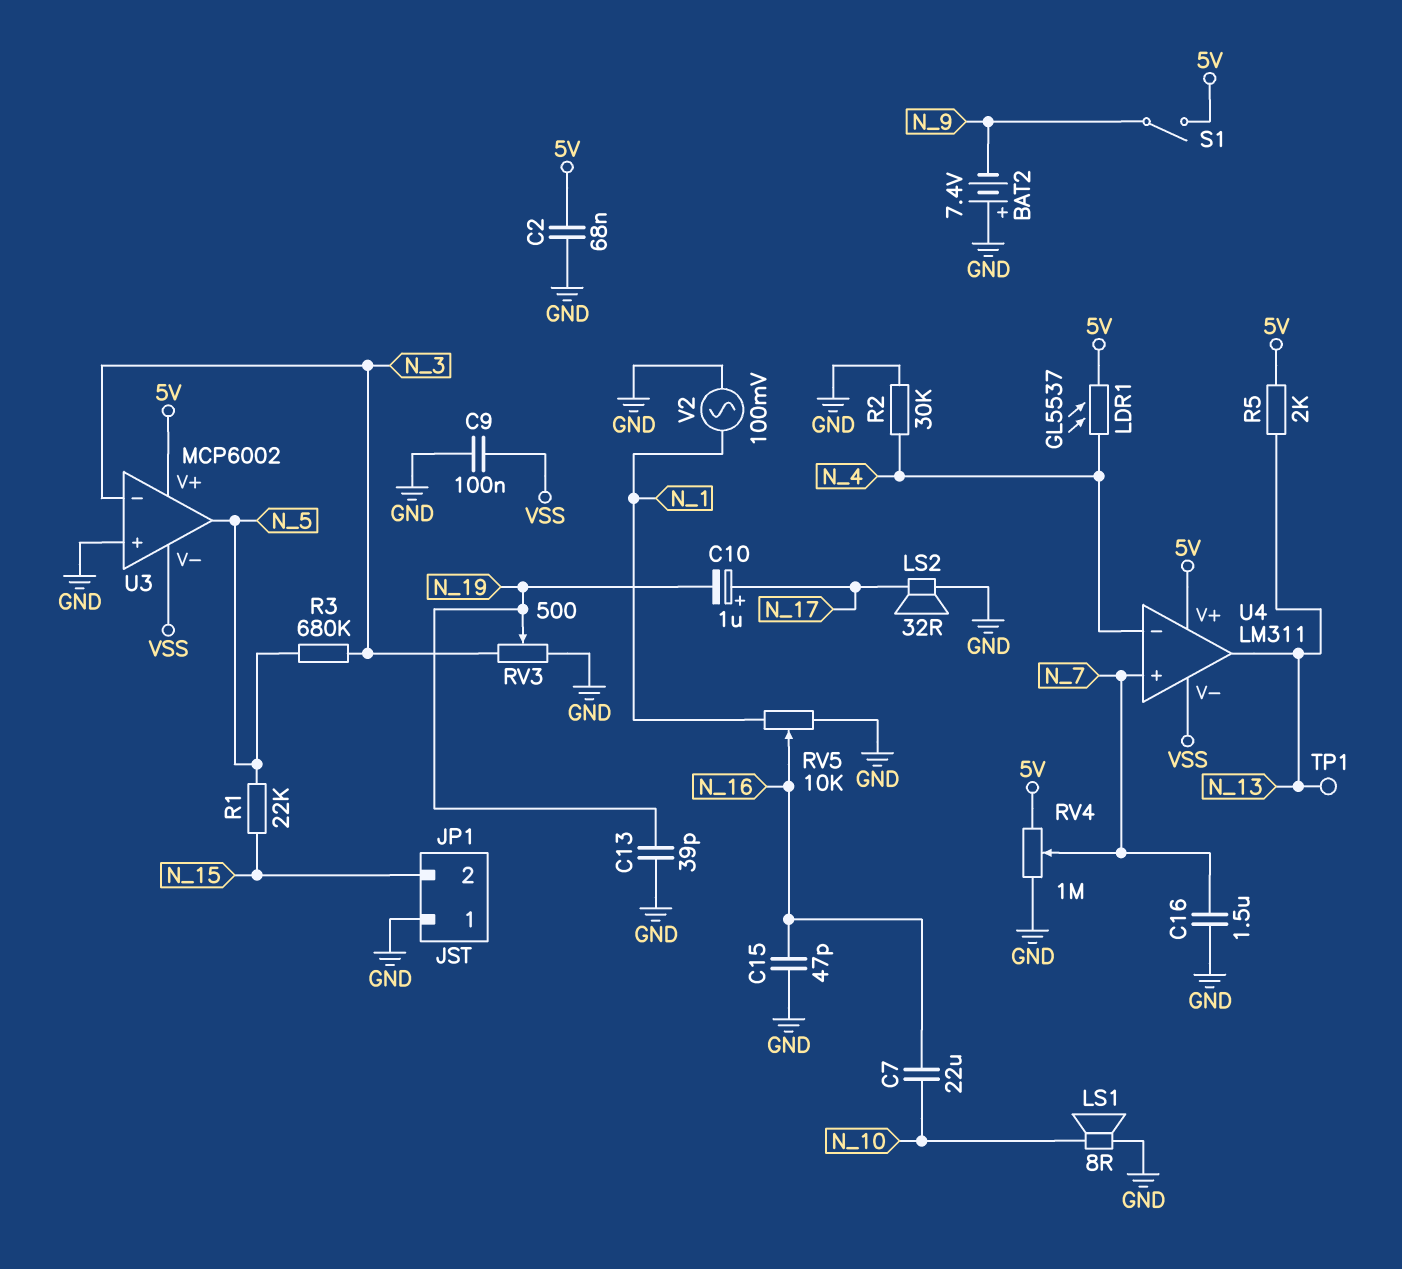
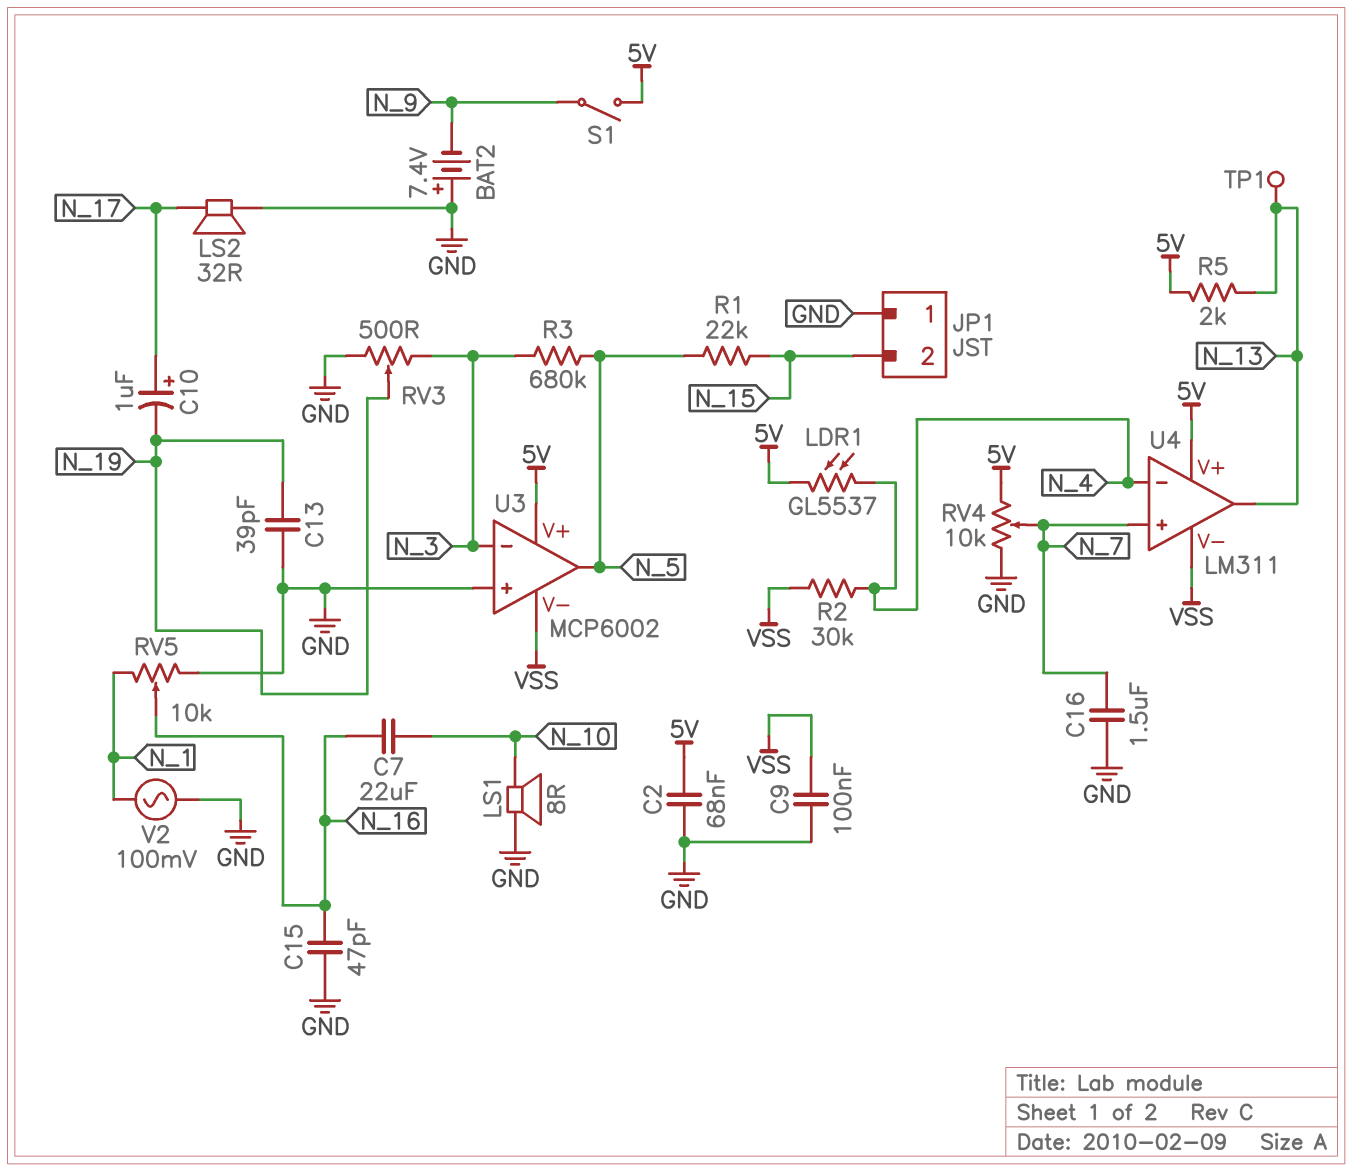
R2: 30k (GND, N_4) -> 30k (N_4, VSS)
RV4: 1M (5V, GND, wiper N_7) -> 10k (5V, GND, wiper N_7)

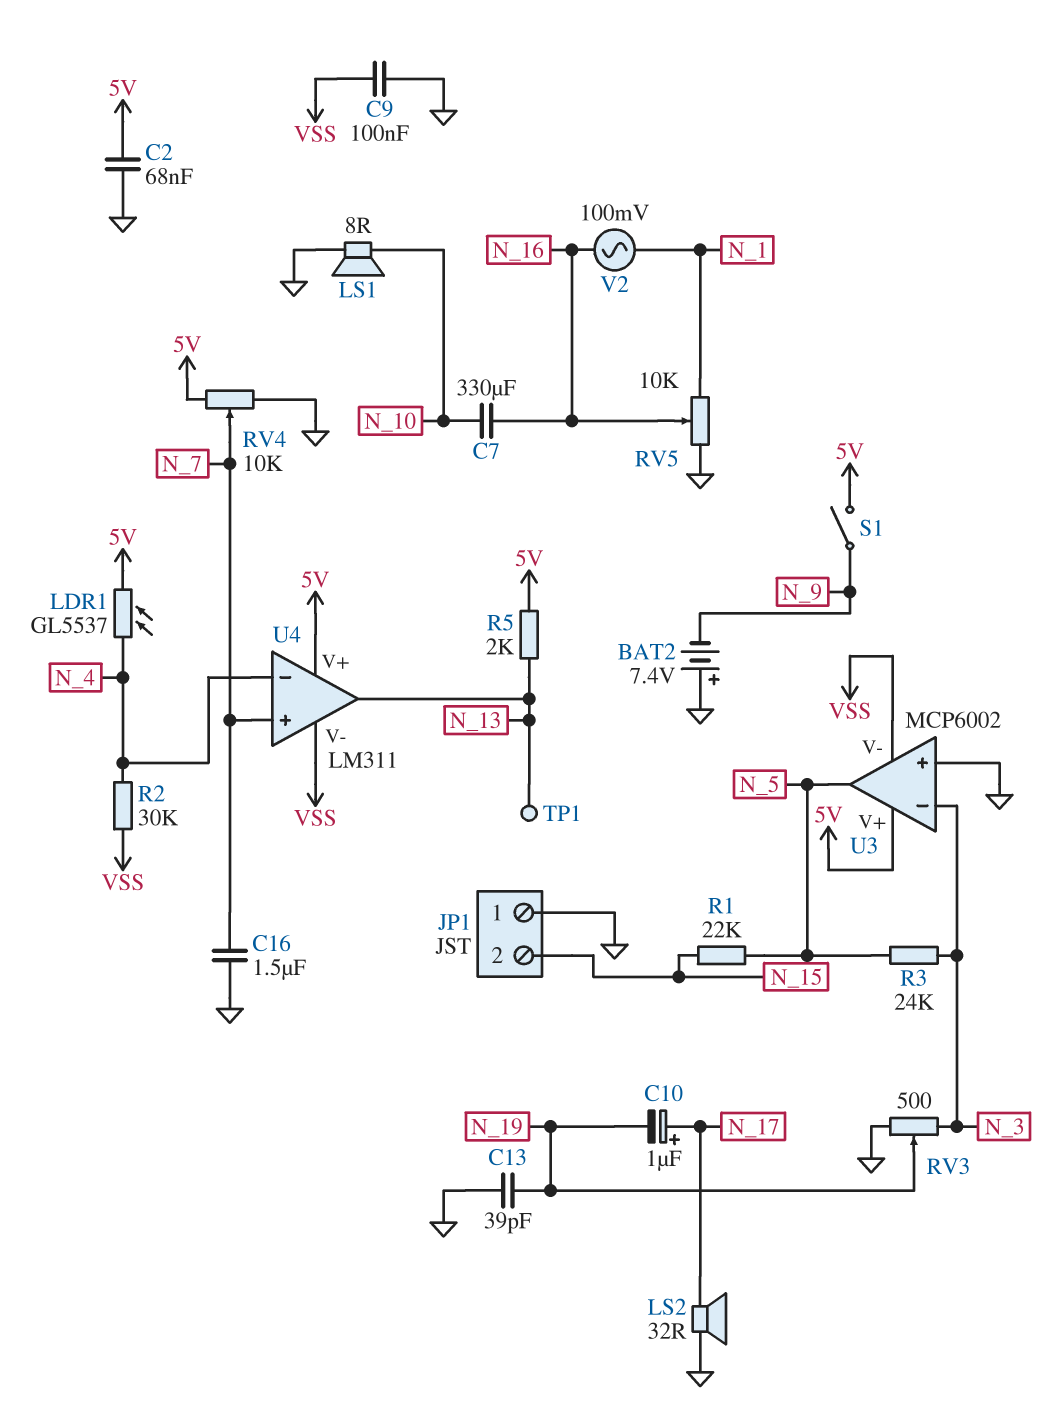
C7: 22uF (N_10, N_16) -> 330uF (N_10, N_16)
C15: 47pF (GND, N_16) -> none
R3: 680k (N_3, N_5) -> 24k (N_3, N_5)
V2: AC 100mV (GND, N_1) -> AC 100mV (N_1, N_16)

